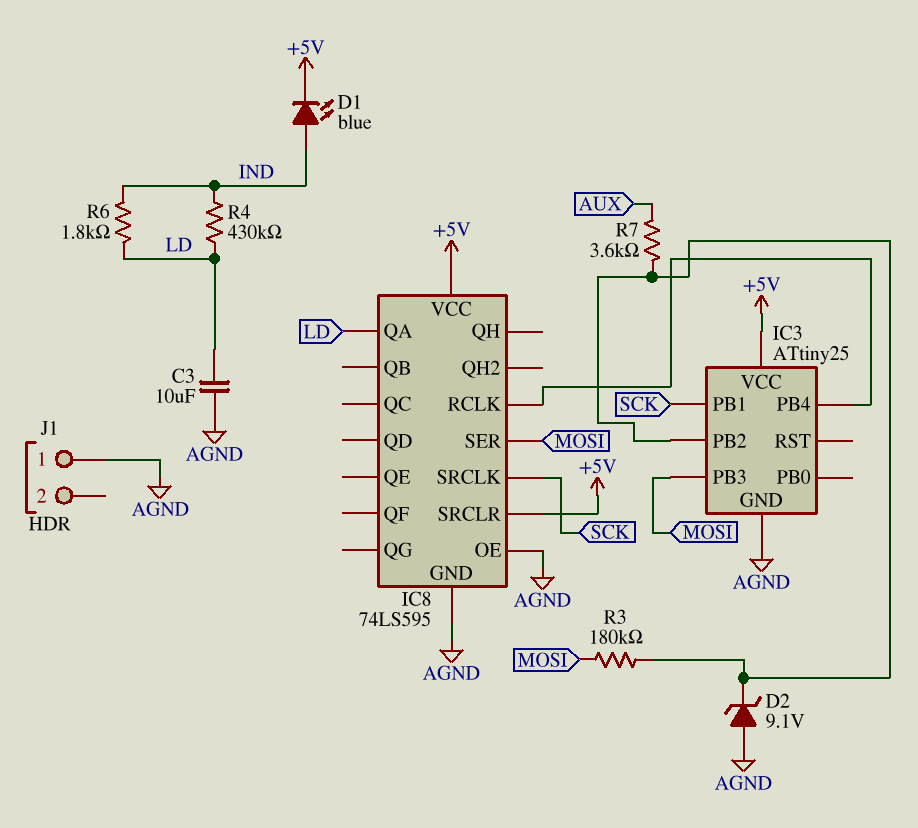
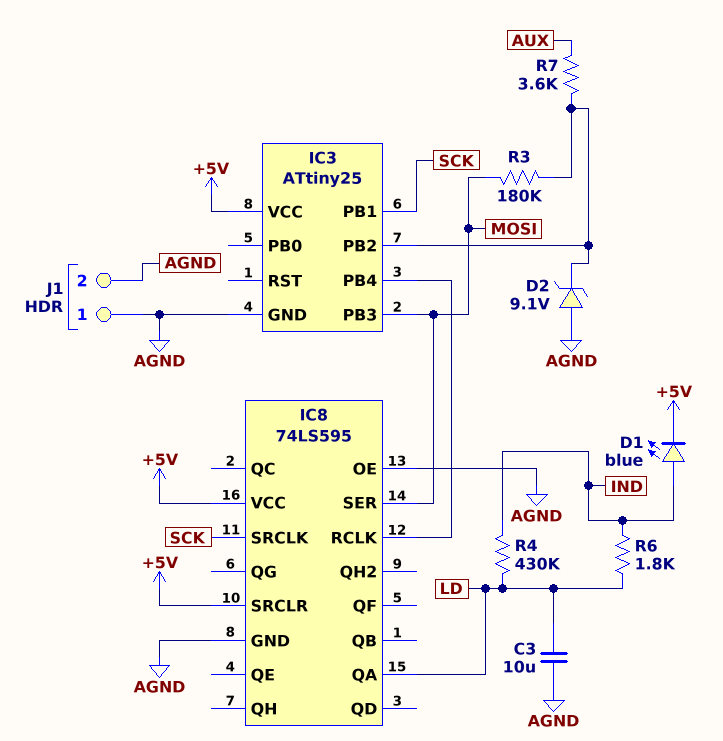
J1 pin 2: none -> AGND

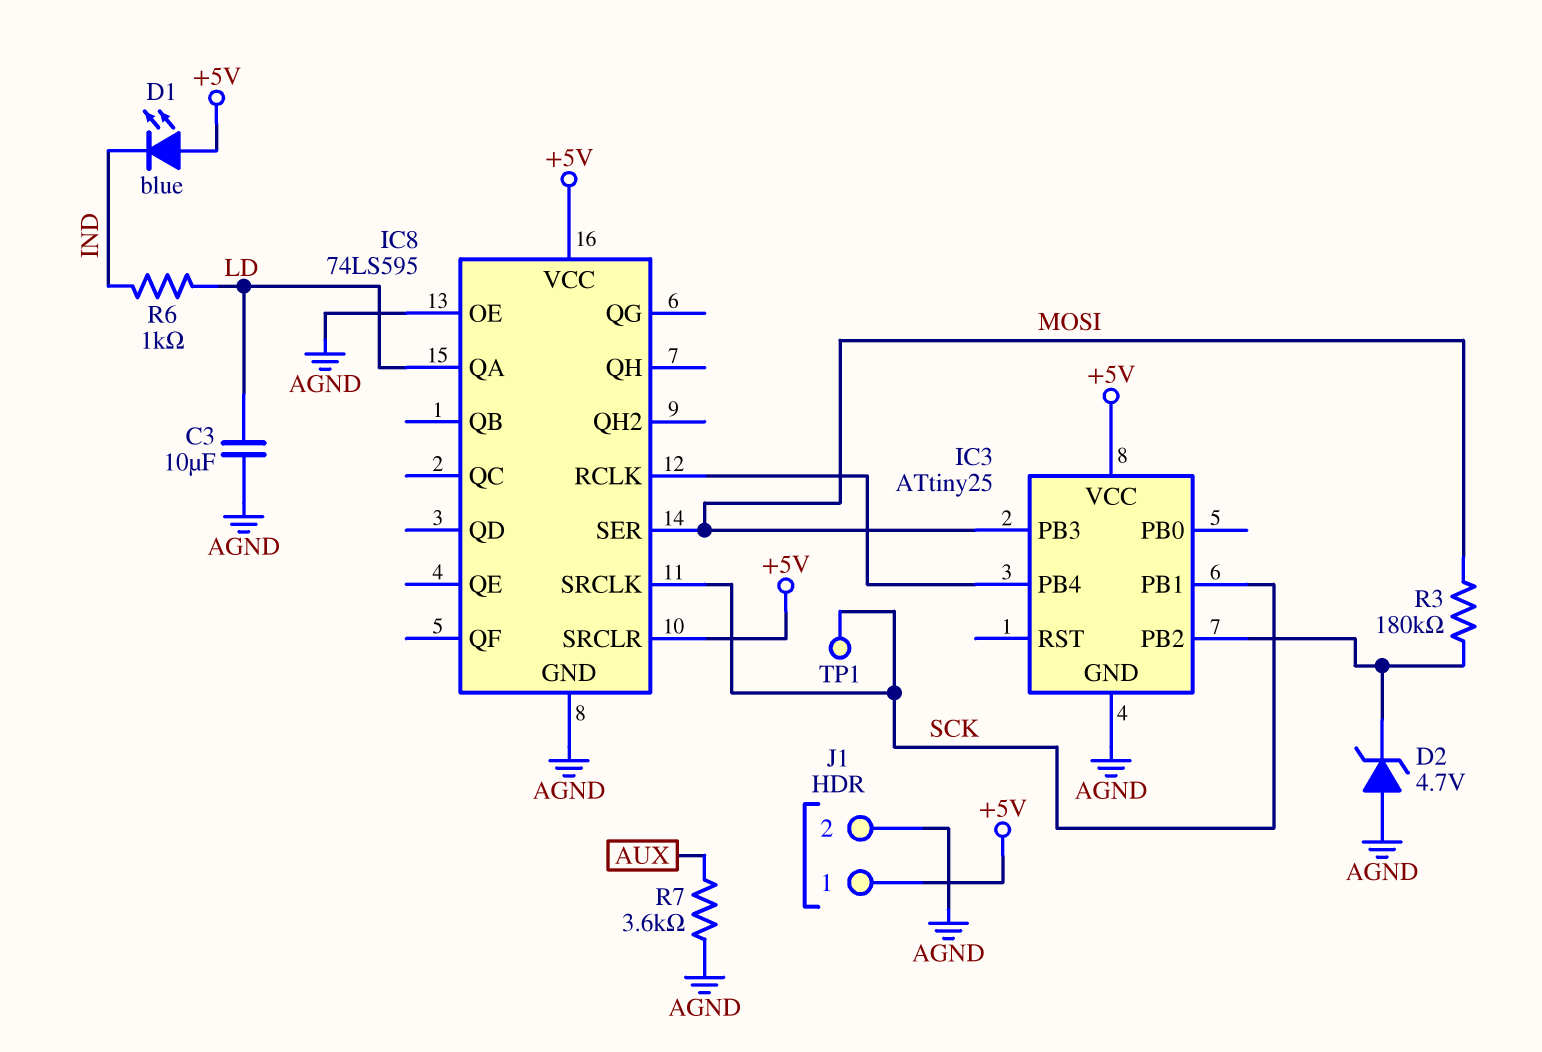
D1: LED blue (A IND, K +5V) -> LED blue (A +5V, K IND)
D2: zener 9.1V (A AGND, K IC3/PB2) -> zener 4.7V (A AGND, K IC3/PB2)
J1 pin 1: AGND -> +5V
R4: 430k (IND, LD) -> none
R6: 1.8k (IND, LD) -> 1k (IND, LD)
R7: 3.6k (AUX, IC3/PB2) -> 3.6k (AGND, AUX)
TP1: none -> test point (SCK)

